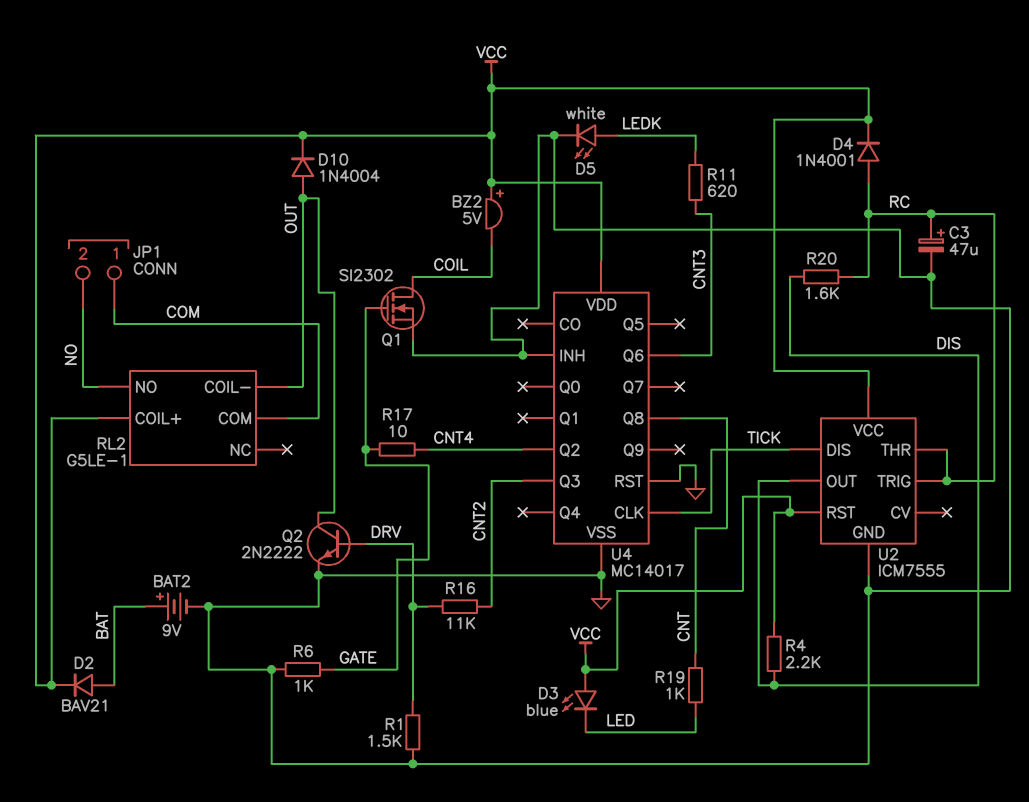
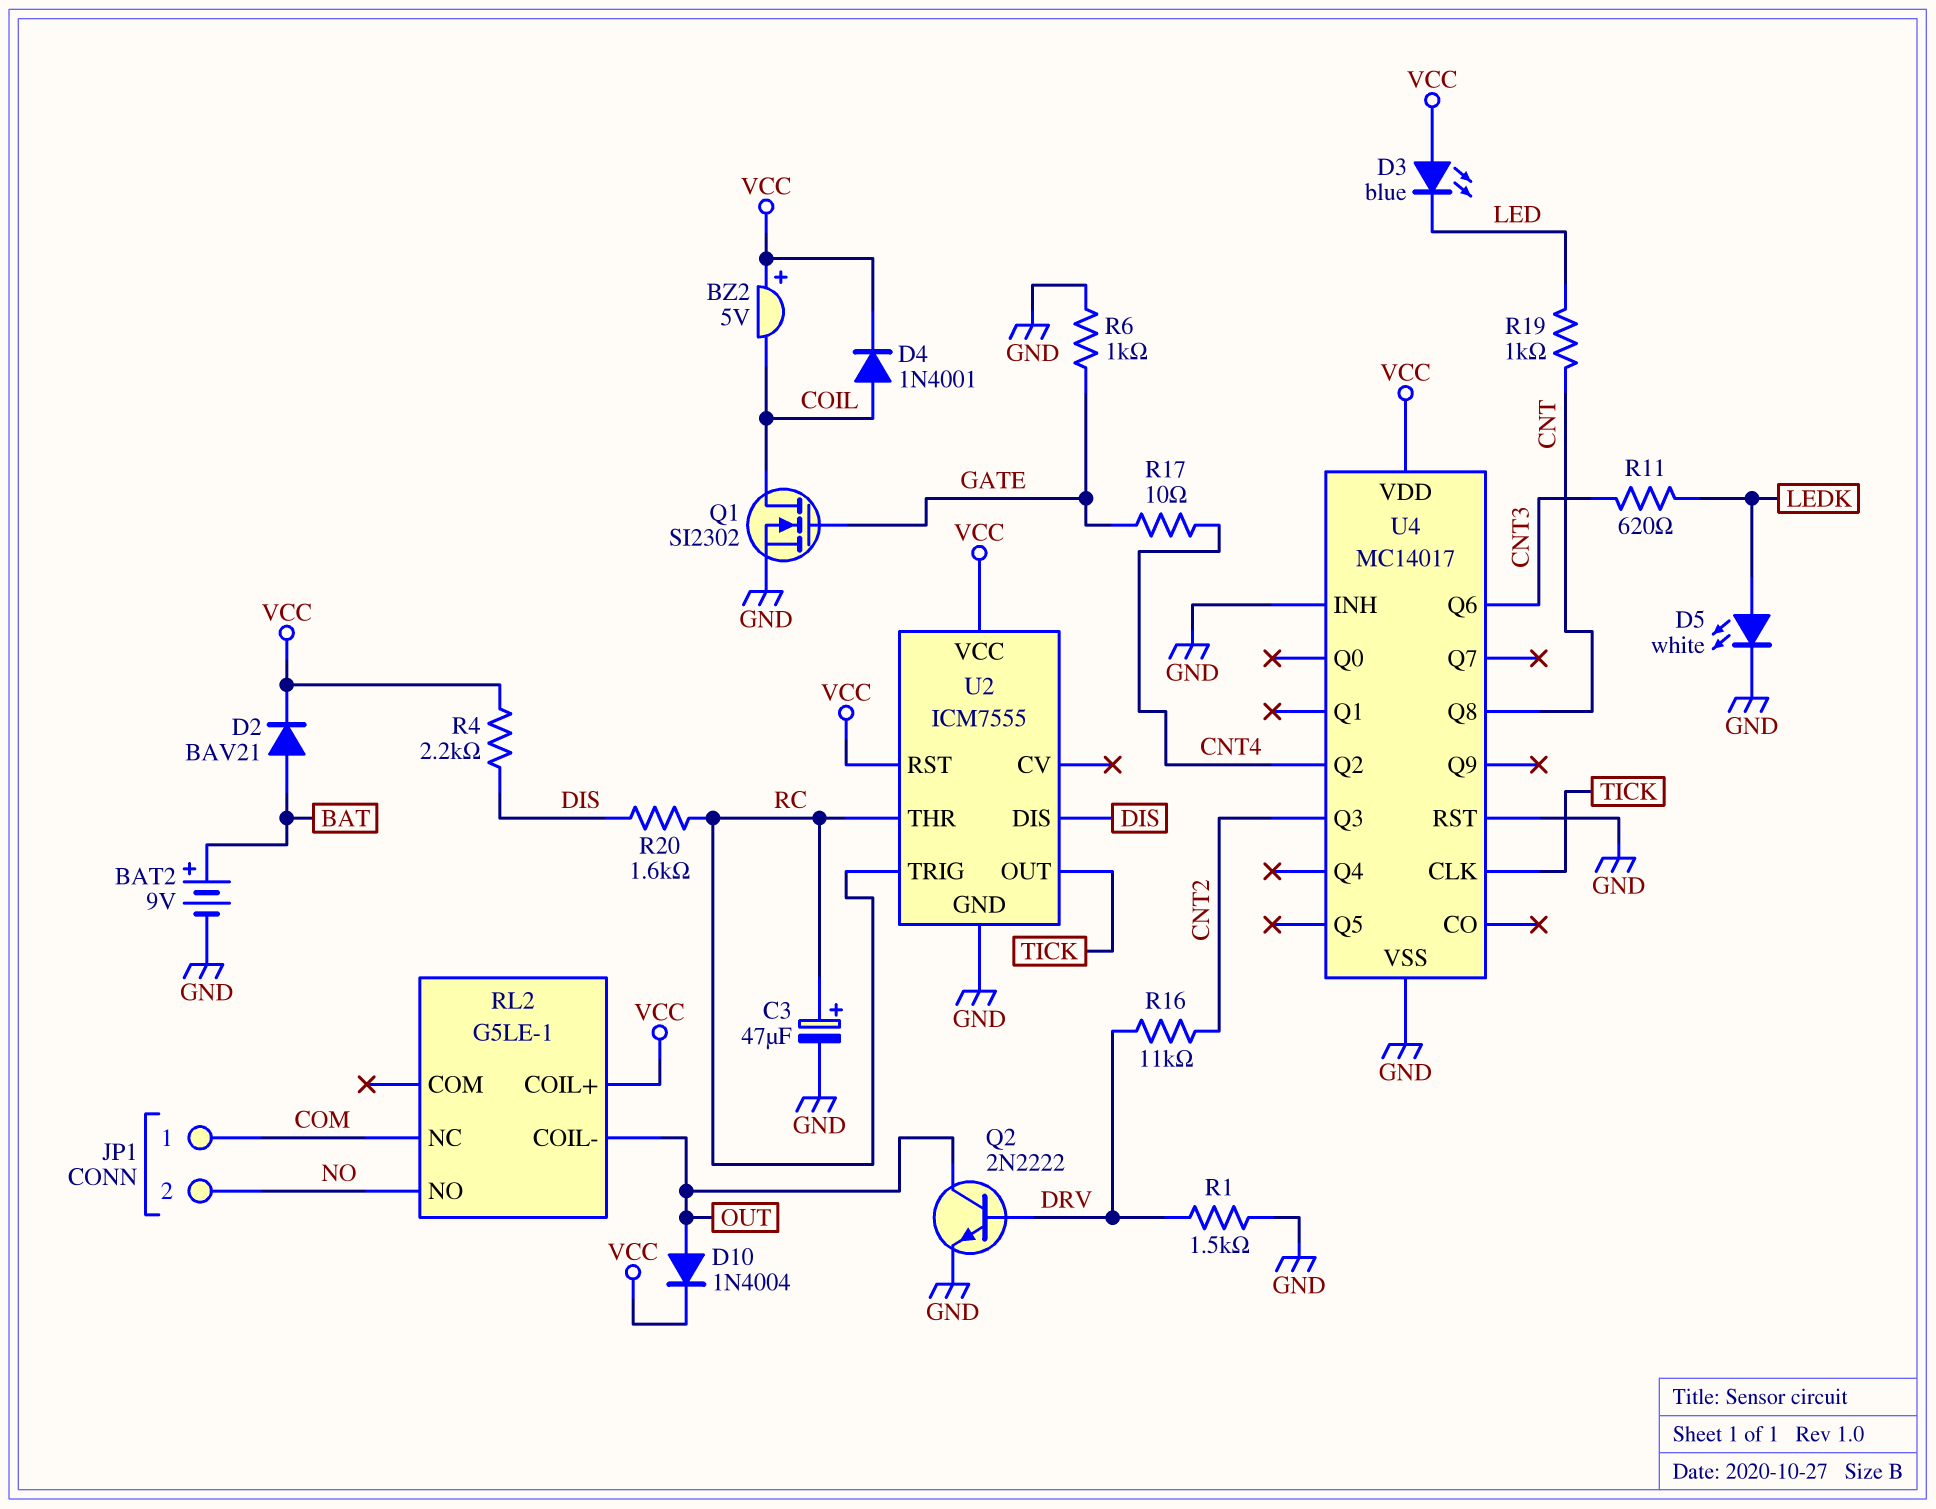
D4: diode 1N4001 (A RC, K VCC) -> diode 1N4001 (A COIL, K VCC)
RL2 pin COM: COM -> none
RL2 pin NC: none -> COM
U2 pin DIS: TICK -> DIS
U2 pin OUT: DIS -> TICK

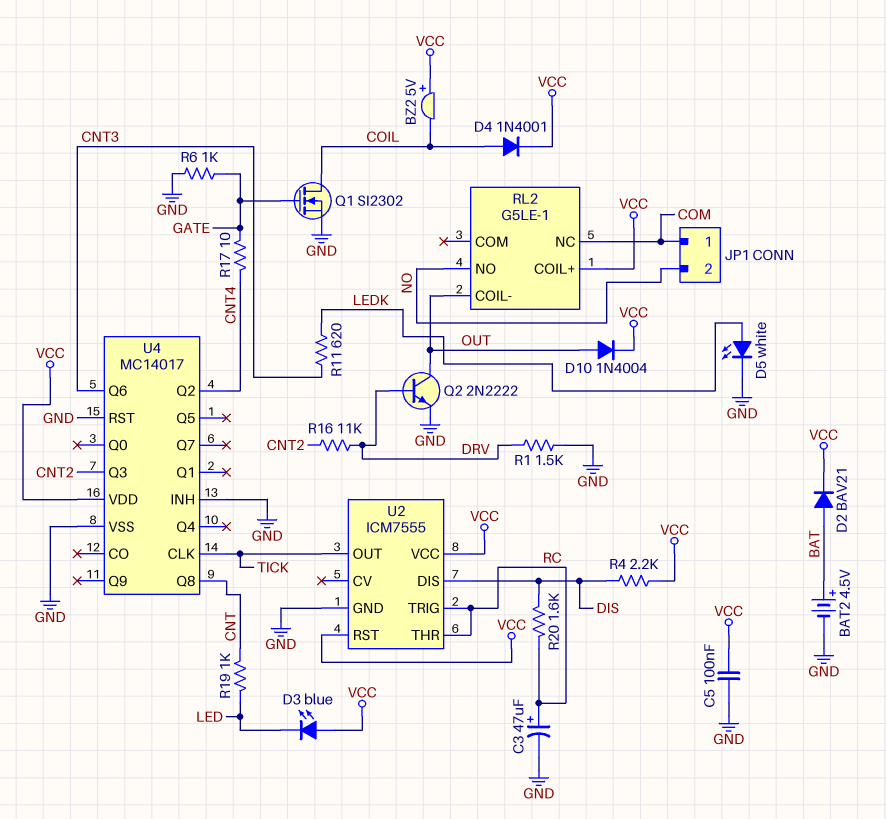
BAT2: 9V (plus BAT, minus GND) -> 4.5V (plus BAT, minus GND)
C5: none -> 100nF (GND, VCC)

